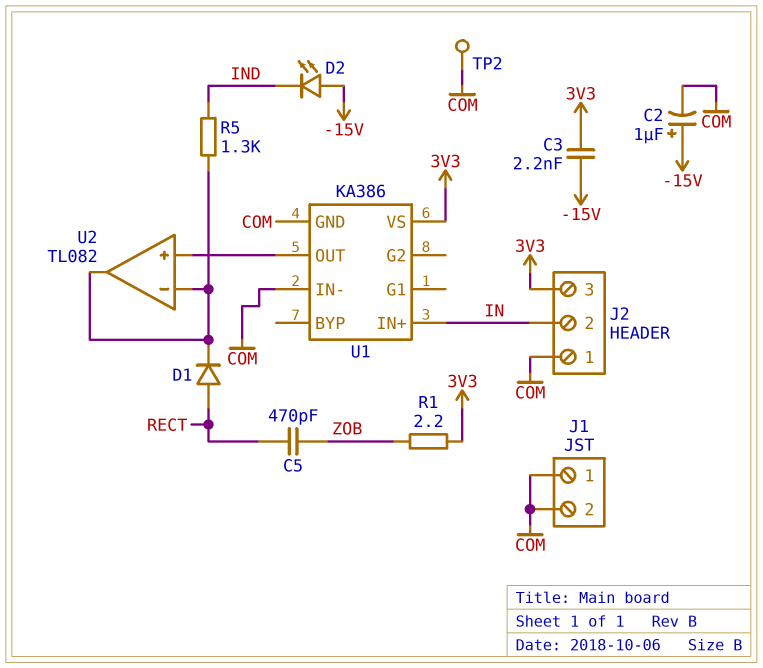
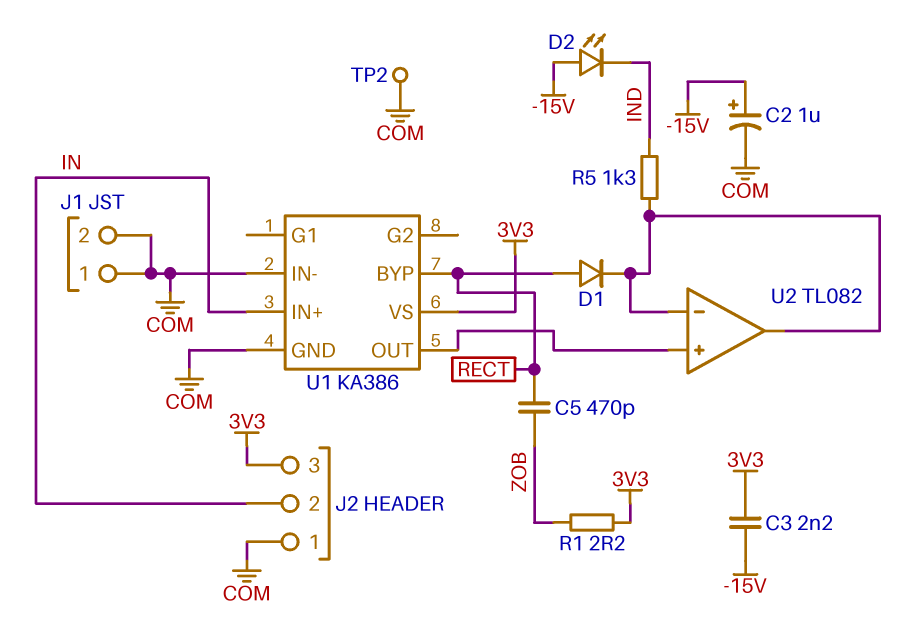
U1 pin BYP: none -> RECT

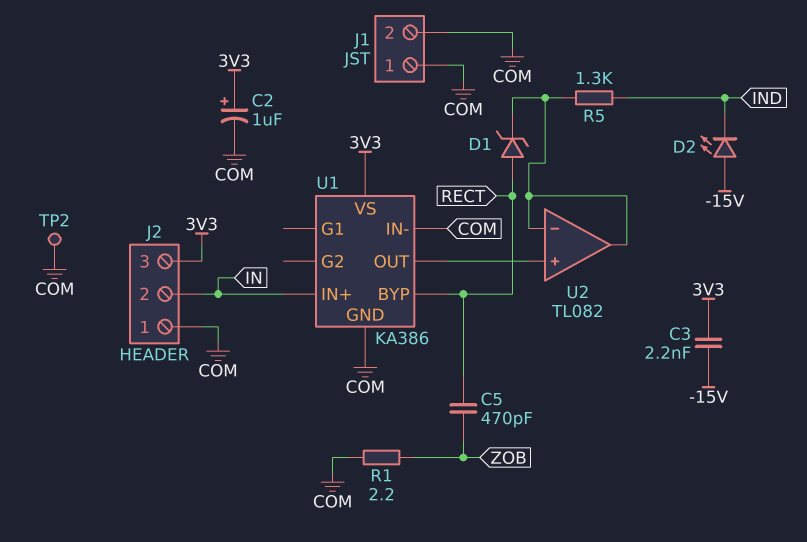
C2: 1uF (plus -15V, minus COM) -> 1uF (plus 3V3, minus COM)
D1: diode (A RECT, K U2/in-) -> zener (A RECT, K U2/in-)
R1: 2.2 (3V3, ZOB) -> 2.2 (COM, ZOB)

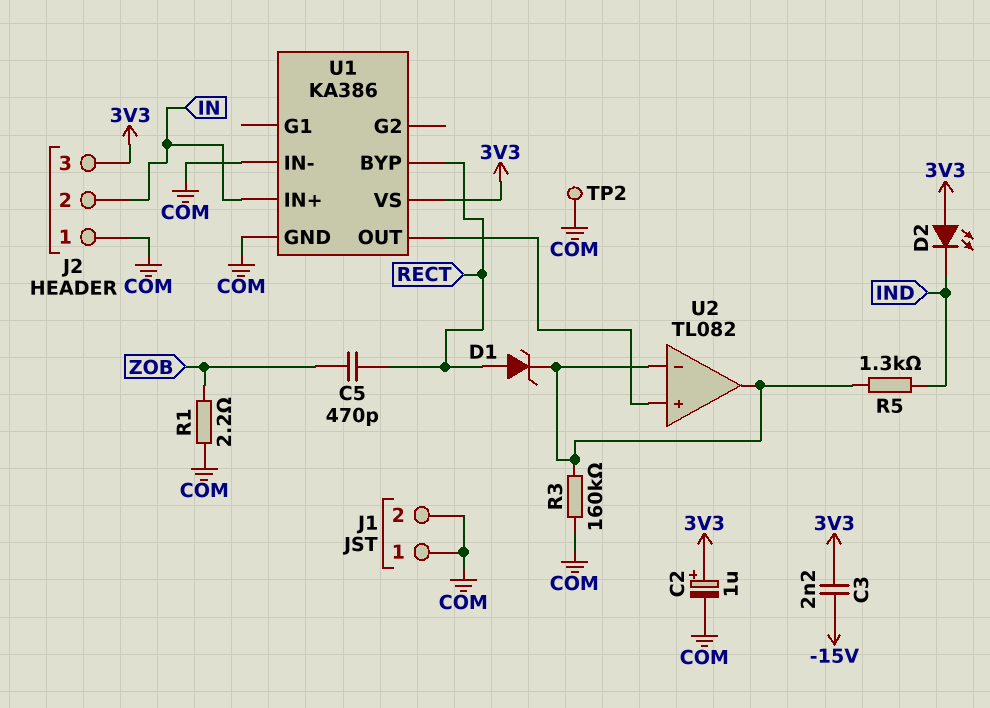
D2: LED (A -15V, K IND) -> LED (A 3V3, K IND)
R3: none -> 160k (COM, U2/in-)

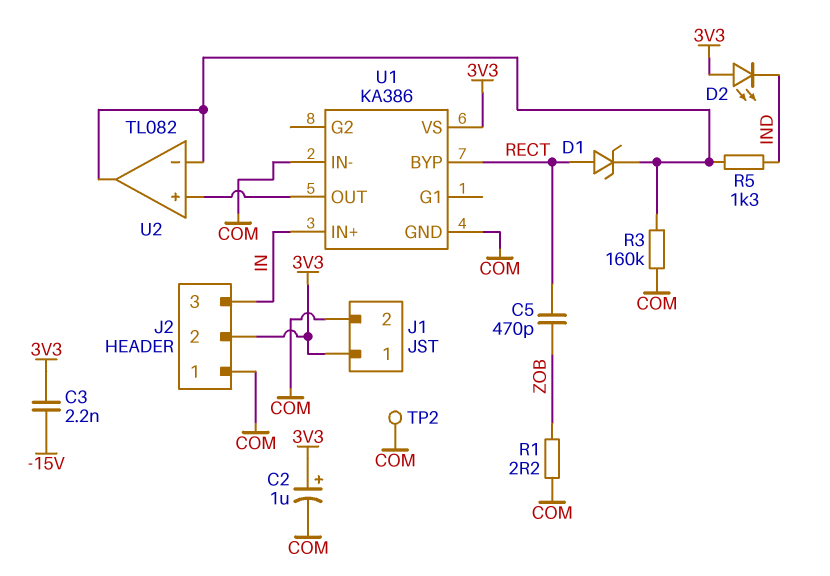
J1 pin 1: COM -> 3V3
J2 pin 2: IN -> 3V3
J2 pin 3: 3V3 -> IN

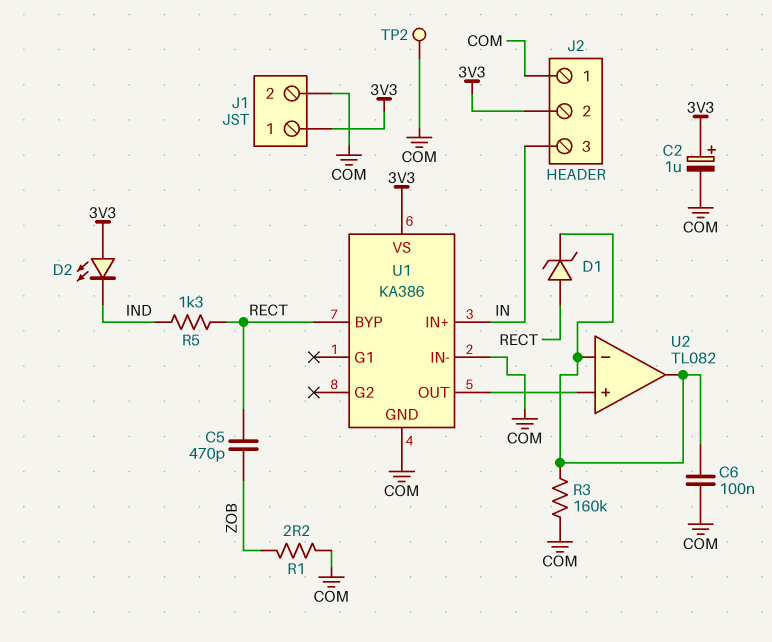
C3: 2.2nF (-15V, 3V3) -> none
C6: none -> 100nF (COM, U2/in-)
R5: 1.3k (IND, U2/in-) -> 1.3k (IND, RECT)

